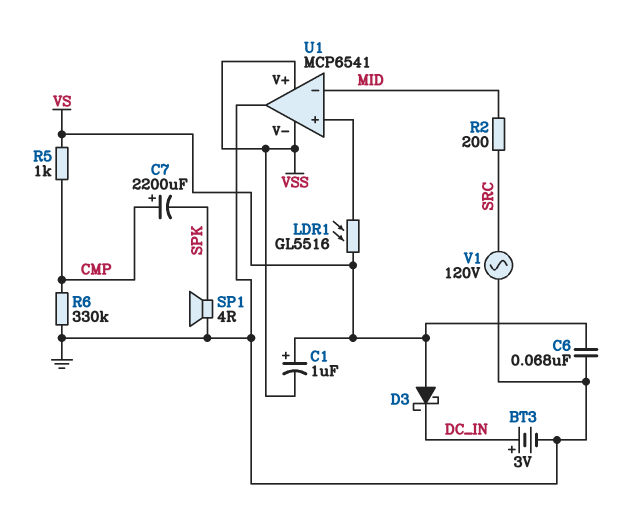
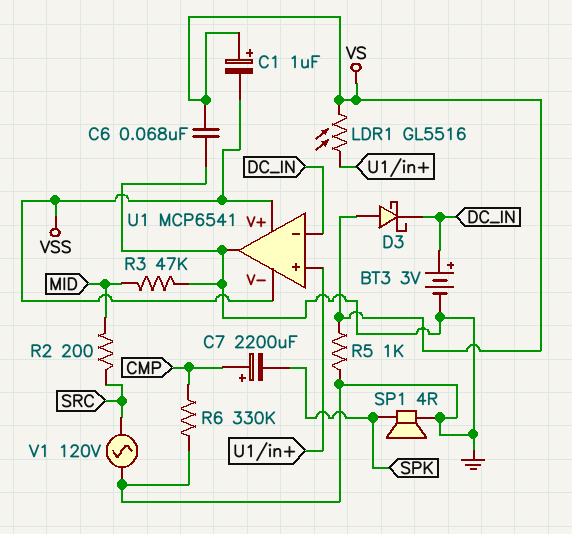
R3: none -> 47k (GND, MID)
R5: 1k (CMP, VS) -> 1k (GND, VS)
U1 pin in-: MID -> DC_IN

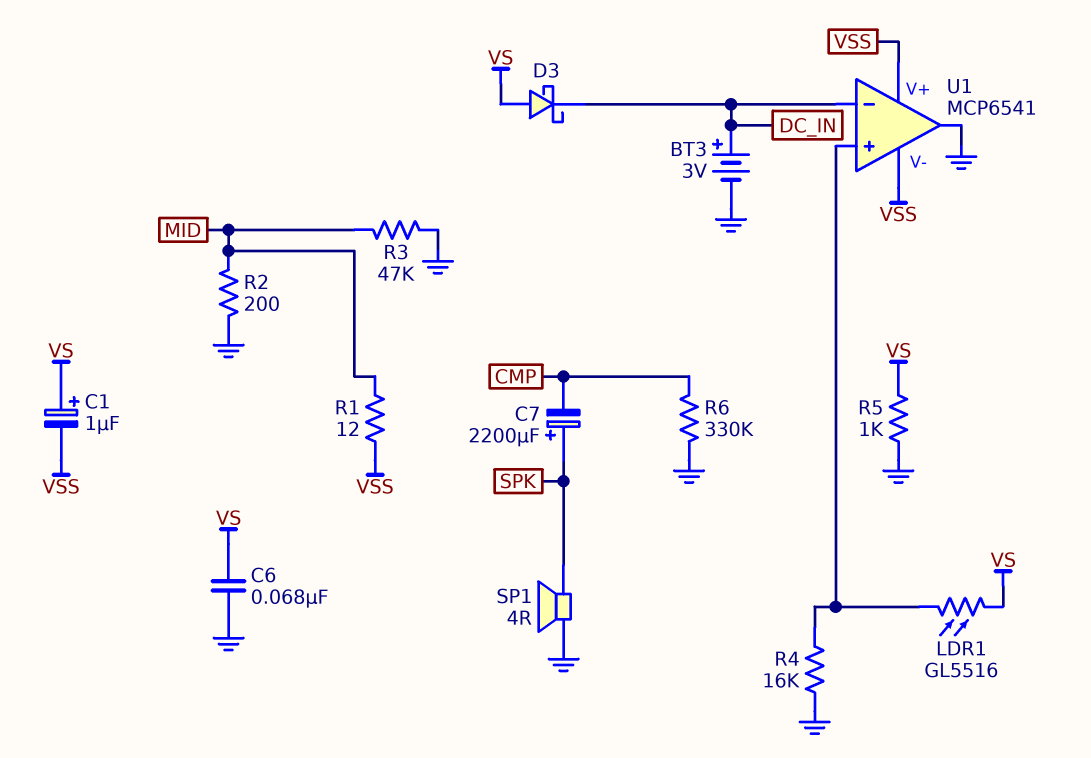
C7: 2200uF (plus CMP, minus SPK) -> 2200uF (plus SPK, minus CMP)
R1: none -> 12 (MID, VSS)
R2: 200 (MID, SRC) -> 200 (GND, MID)
R4: none -> 16k (GND, U1/in+)
V1: AC 120V (GND, SRC) -> none

